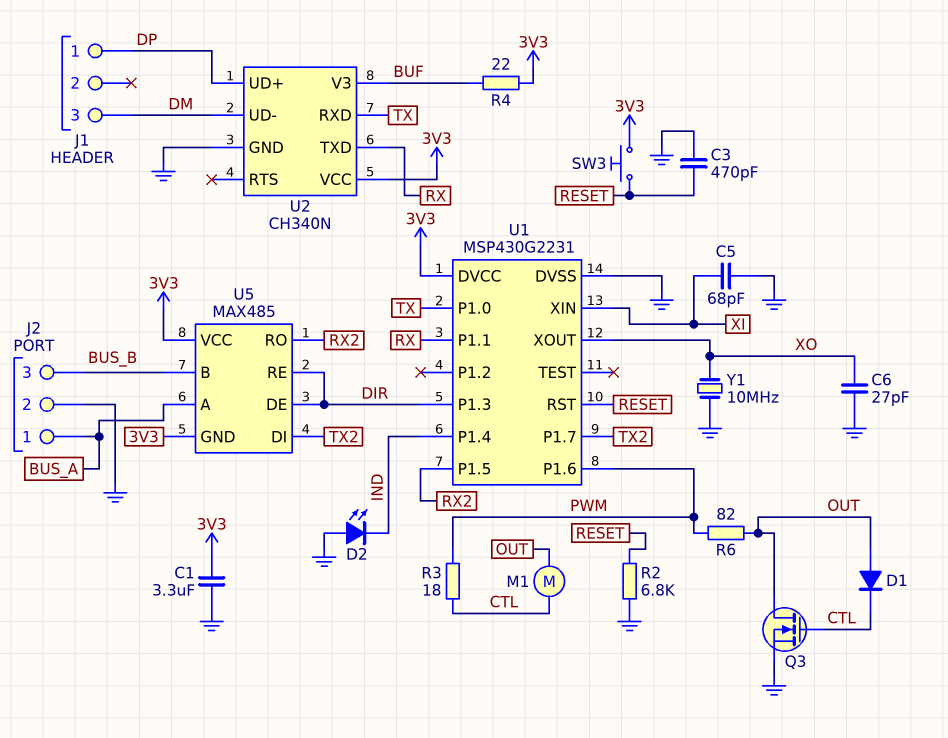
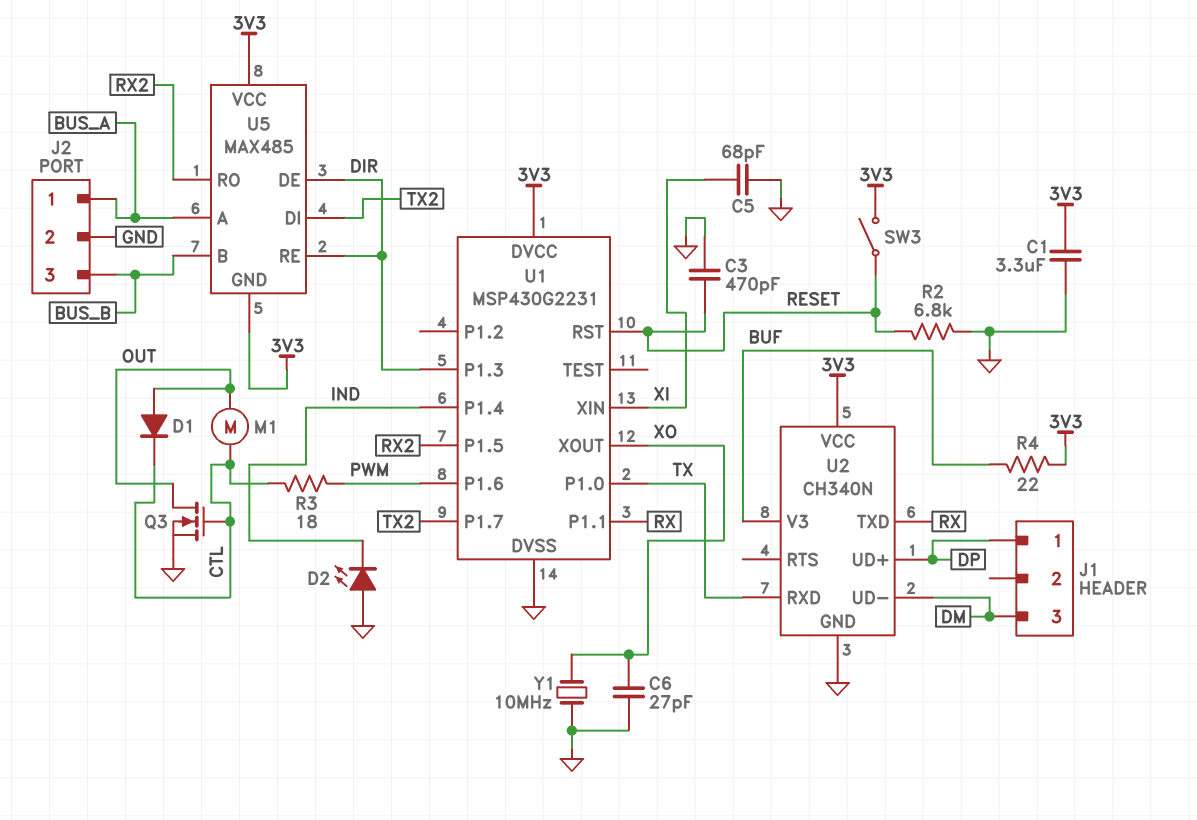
R6: 82 (OUT, PWM) -> none
SW3: button (3V3, RESET) -> switch (3V3, RESET)

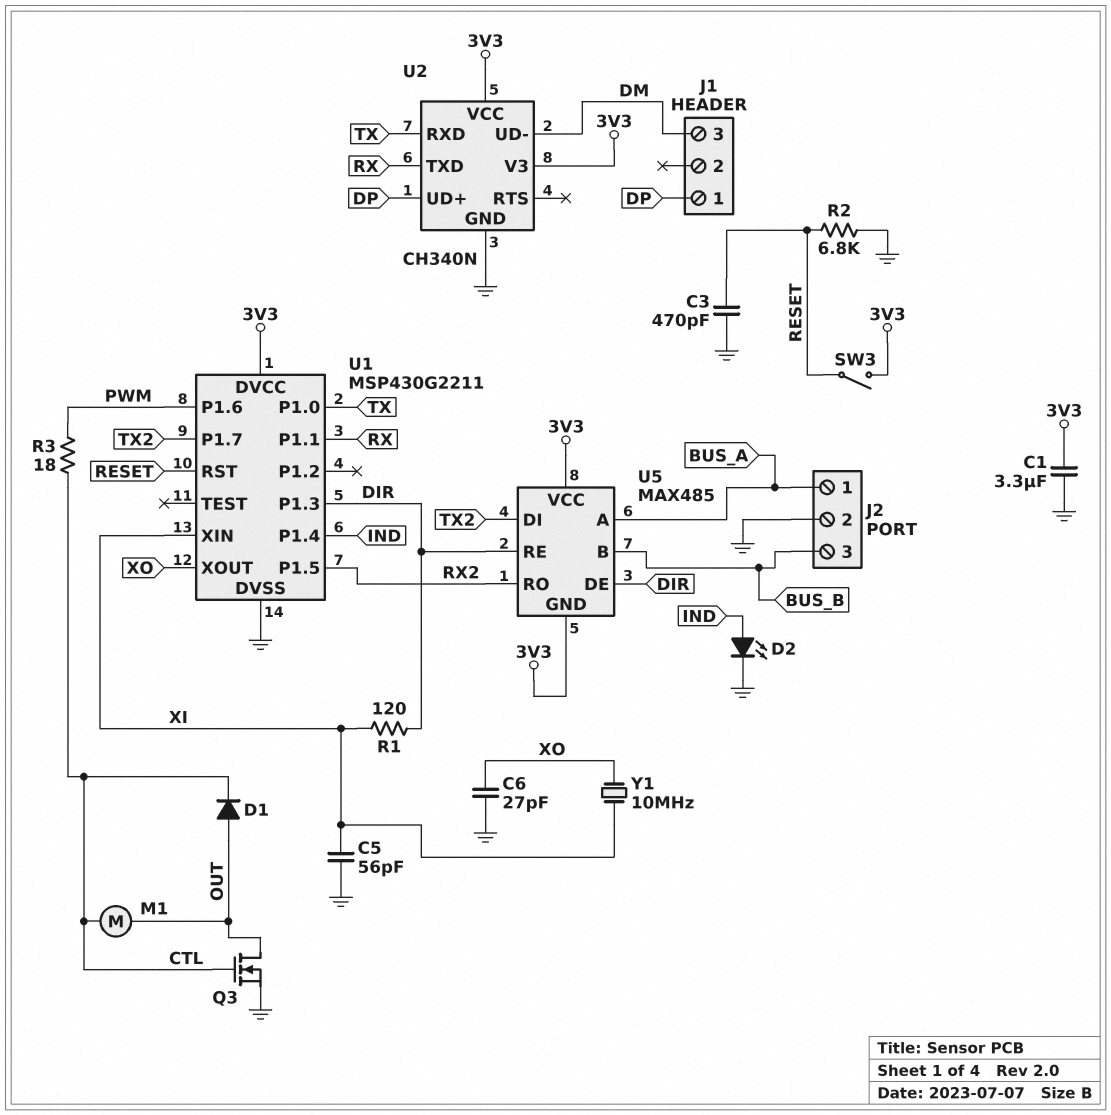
C5: 68pF (GND, XI) -> 56pF (GND, XI)
D2: LED (A GND, K IND) -> LED (A IND, K GND)
R1: none -> 120 (DIR, XI)
R4: 22 (3V3, BUF) -> none
U1: MSP430G2231 -> MSP430G2211
U2 pin V3: BUF -> 3V3
Y1: 10MHz (GND, XO) -> 10MHz (XI, XO)

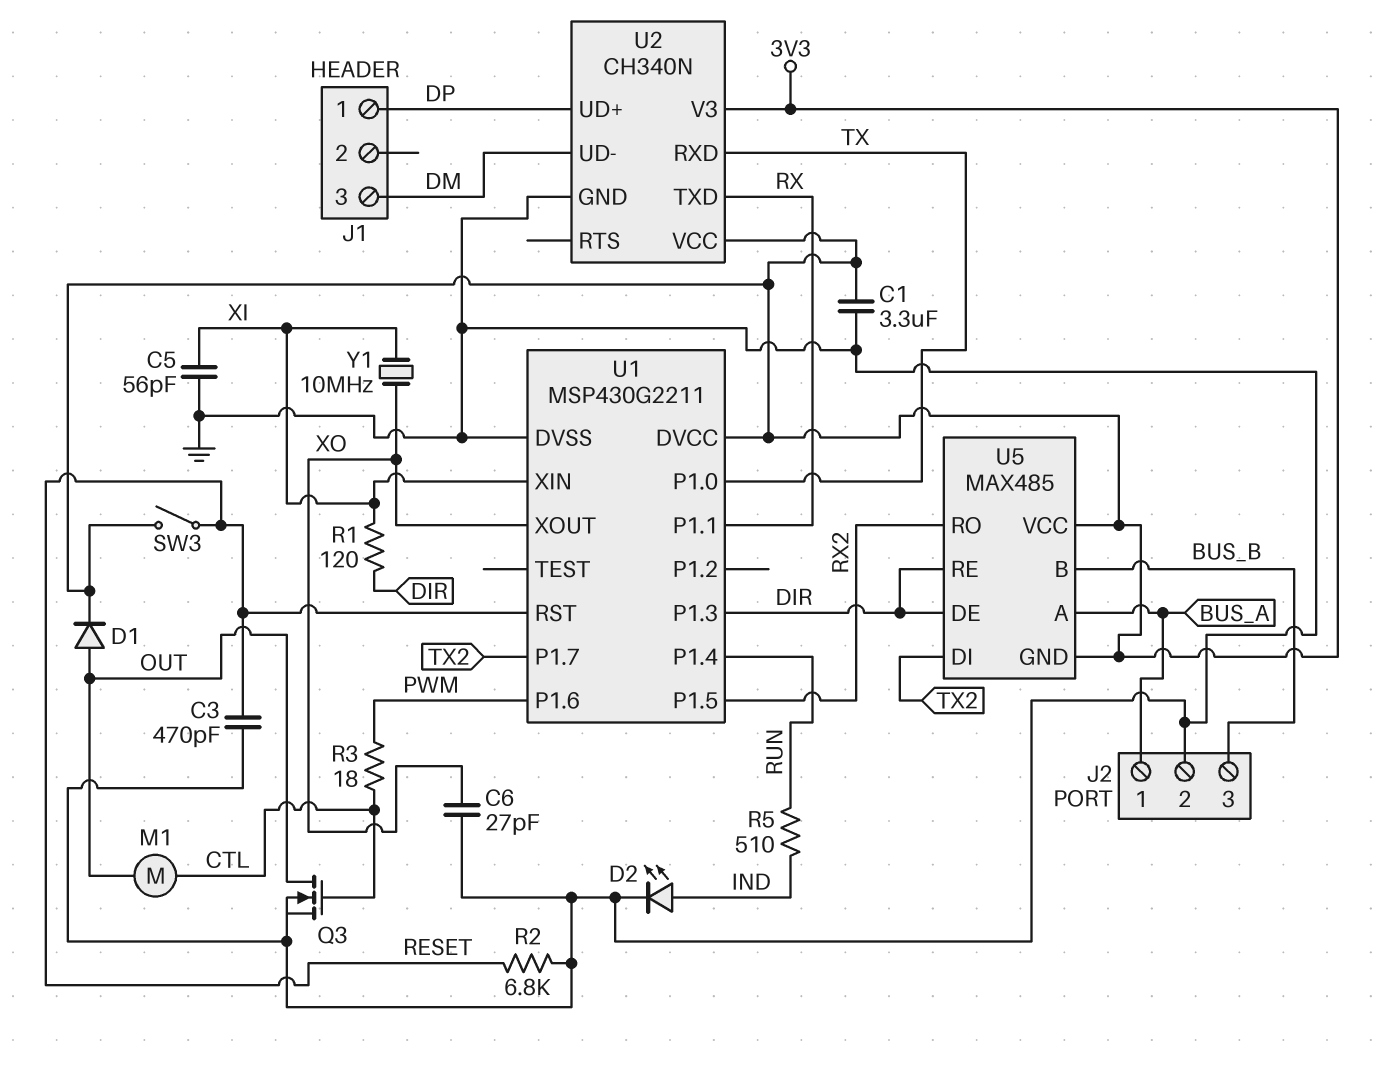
D1: diode (A OUT, K CTL) -> diode (A OUT, K 3V3)
R5: none -> 510 (IND, RUN)
U1 pin P1.4: IND -> RUN

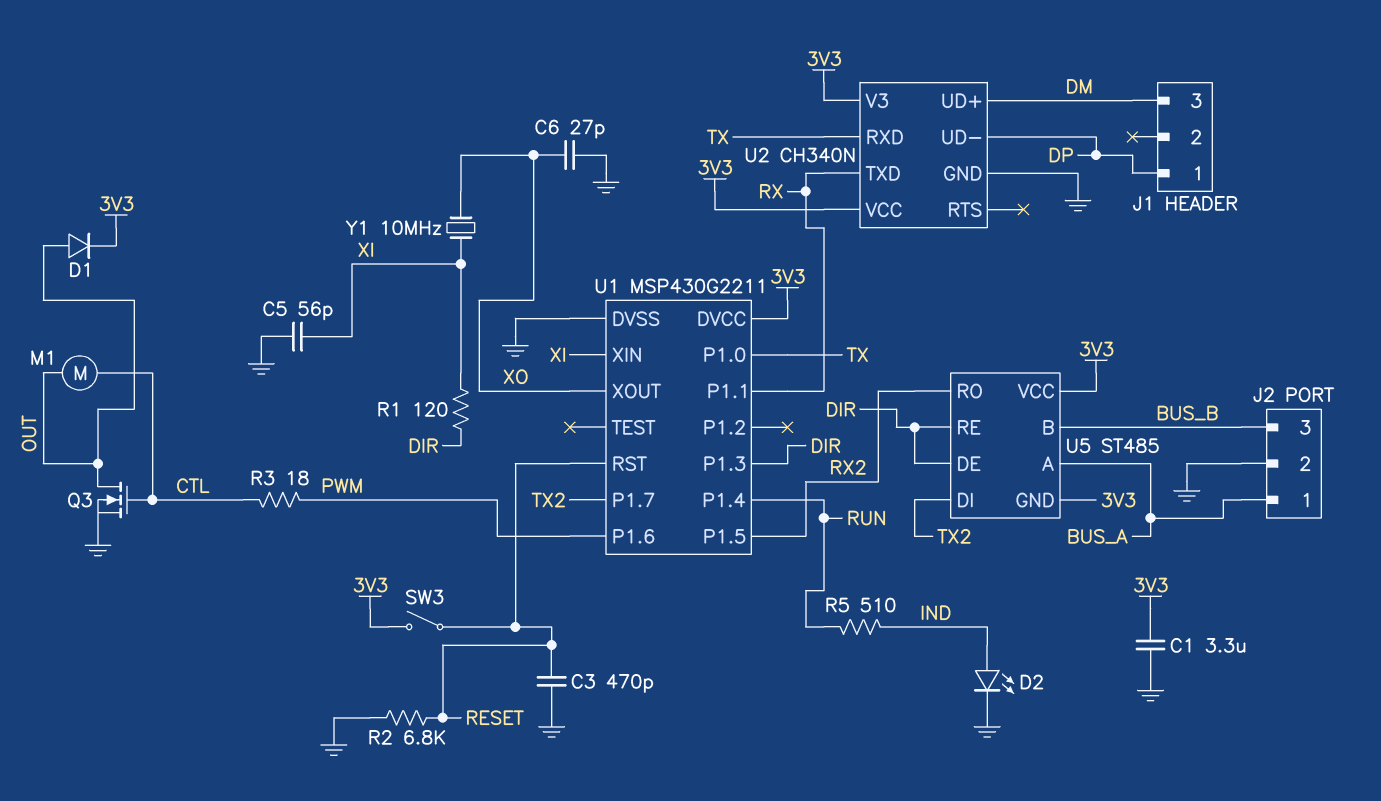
U2 pin UD+: DP -> DM
U2 pin UD-: DM -> DP
U5: MAX485 -> ST485

